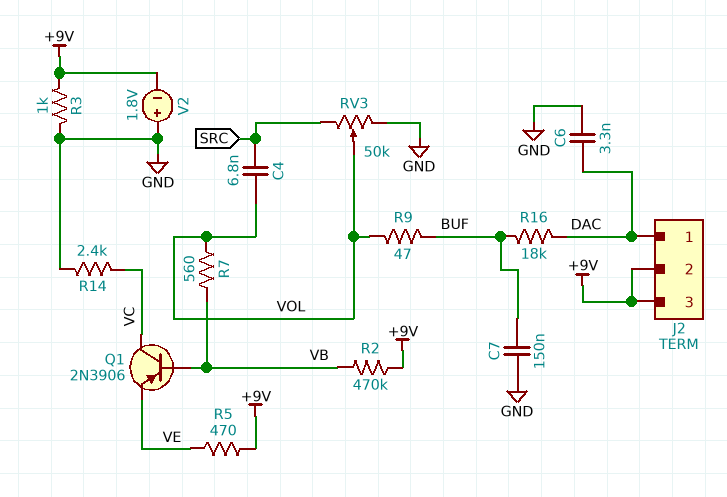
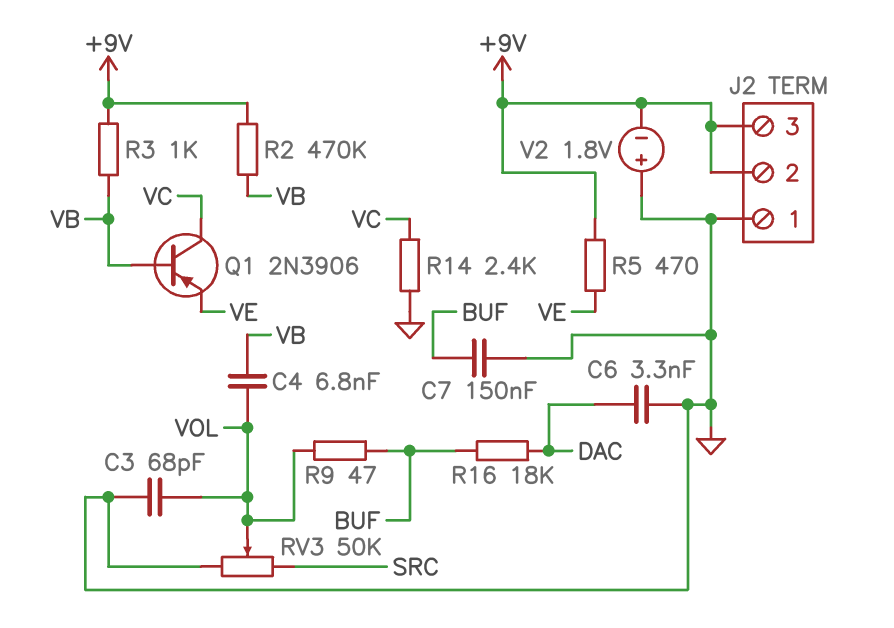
C3: none -> 68pF (GND, VOL)
C4: 6.8nF (SRC, VOL) -> 6.8nF (VB, VOL)
J2 pin 1: DAC -> GND
R3: 1k (+9V, GND) -> 1k (+9V, VB)
R7: 560 (VB, VOL) -> none

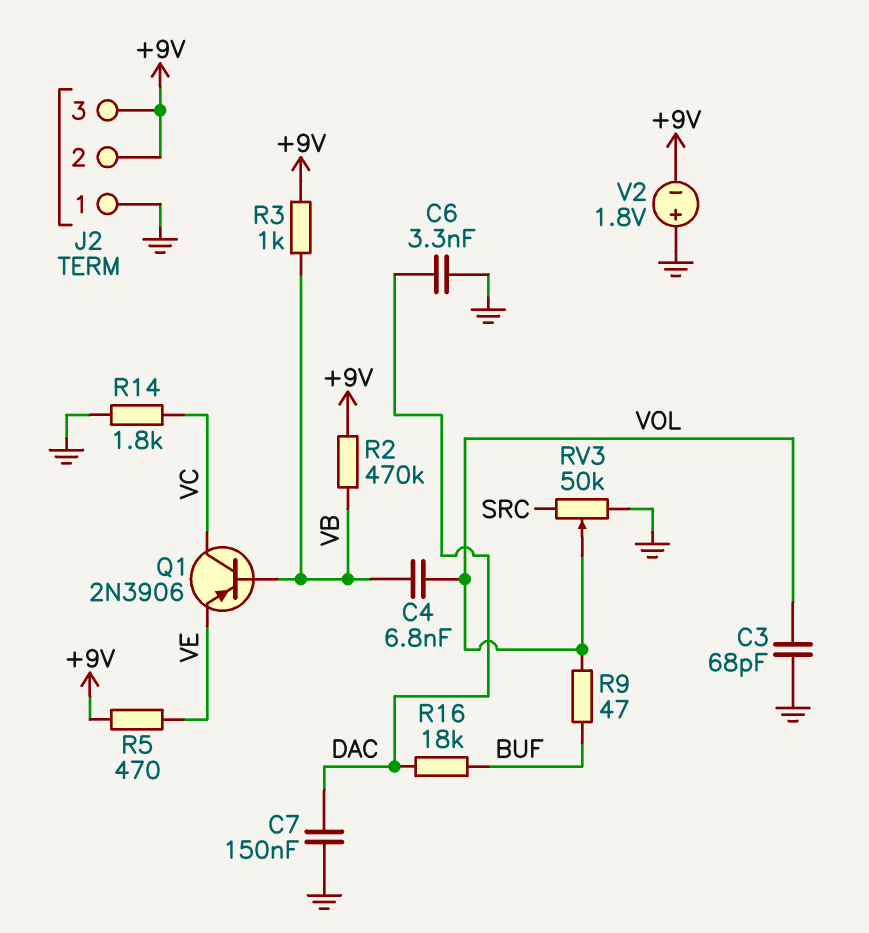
C7: 150nF (BUF, GND) -> 150nF (DAC, GND)
R14: 2.4k (GND, VC) -> 1.8k (GND, VC)

